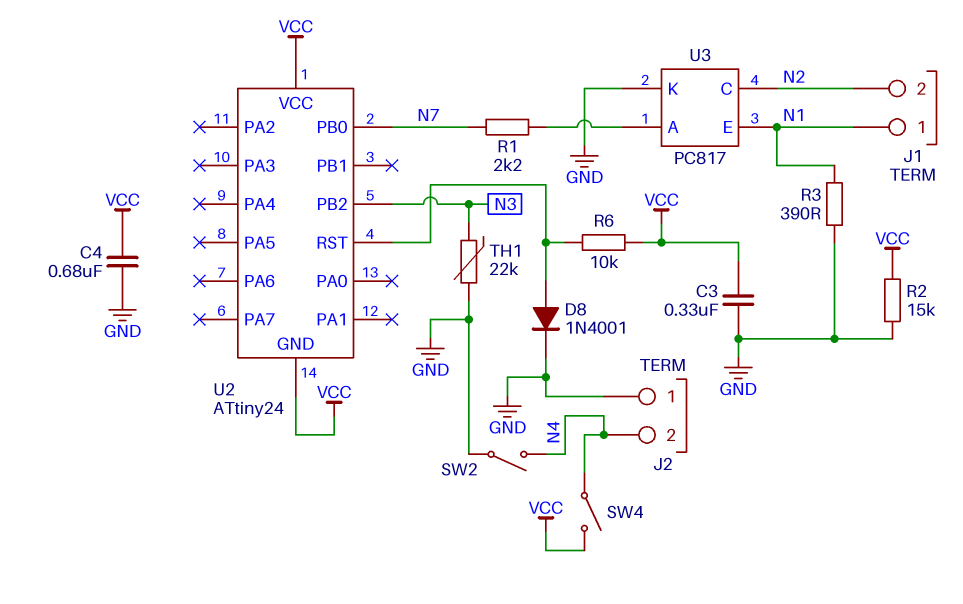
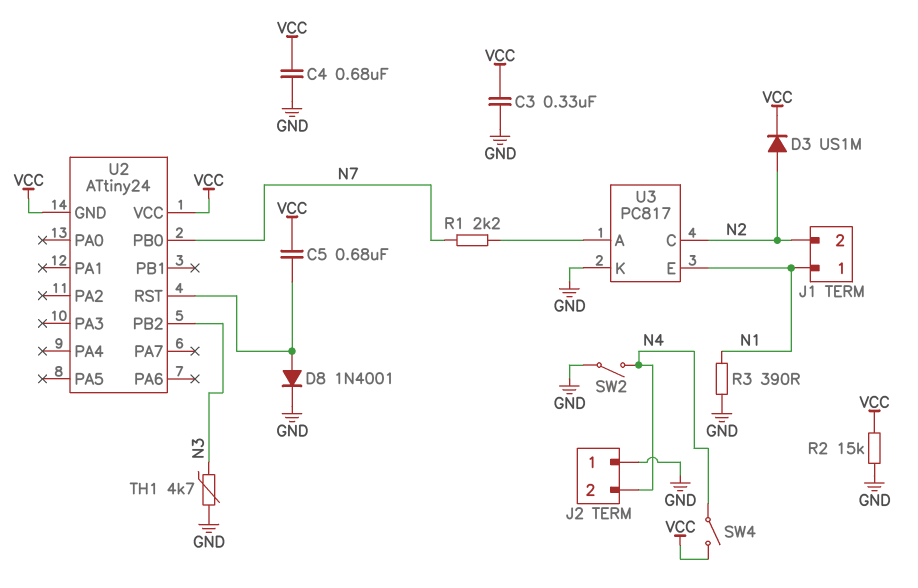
C5: none -> 680nF (U2/RST, VCC)
D3: none -> diode US1M (A N2, K VCC)
R6: 10k (U2/RST, VCC) -> none
TH1: 22k (GND, N3) -> 4.7k (GND, N3)

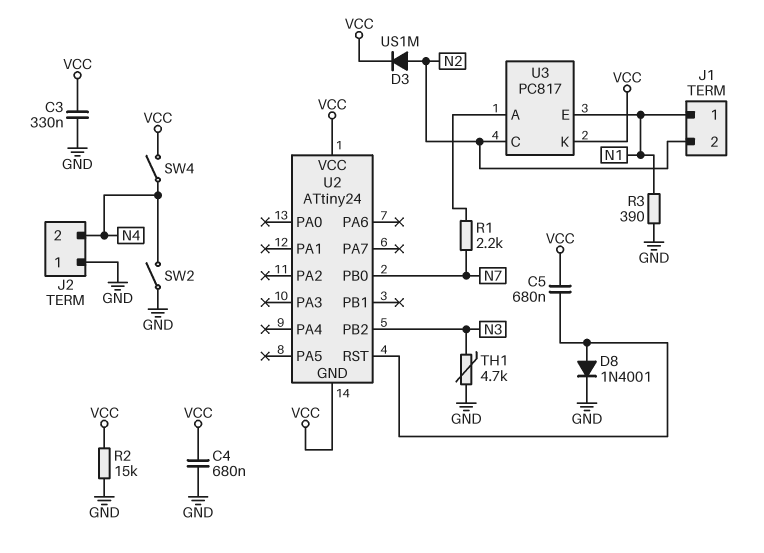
U3 pin K: GND -> VCC

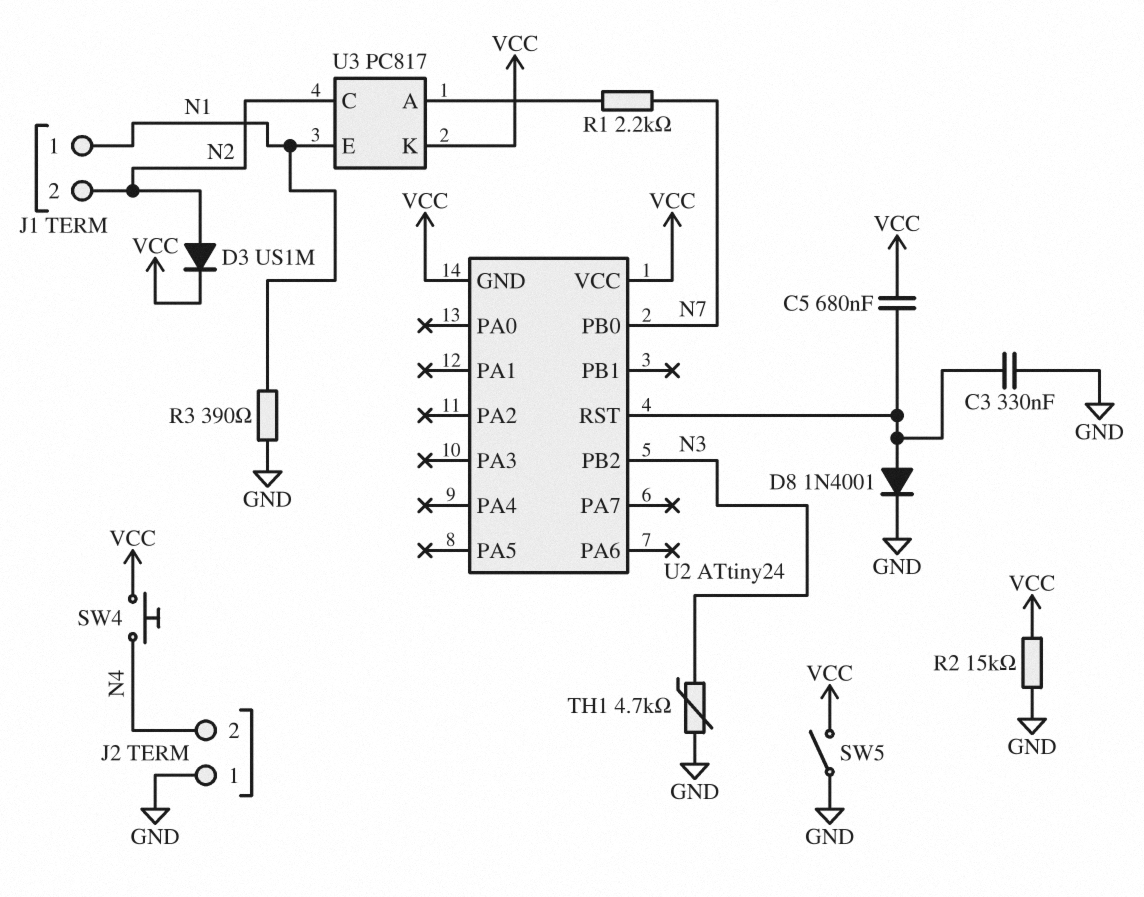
C3: 330nF (GND, VCC) -> 330nF (GND, U2/RST)
C4: 680nF (GND, VCC) -> none
SW2: switch (GND, N4) -> none
SW4: switch (N4, VCC) -> button (N4, VCC)
SW5: none -> switch (GND, VCC)

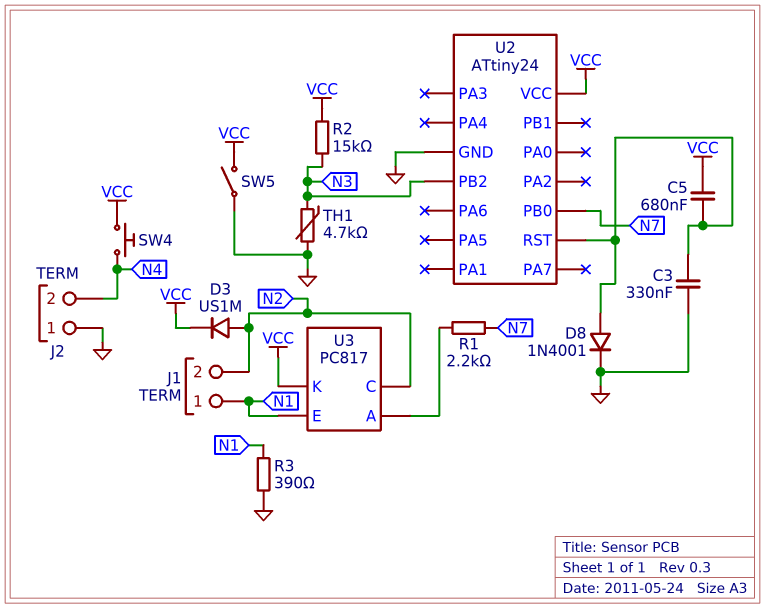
R2: 15k (GND, VCC) -> 15k (N3, VCC)
U2 pin GND: VCC -> GND

